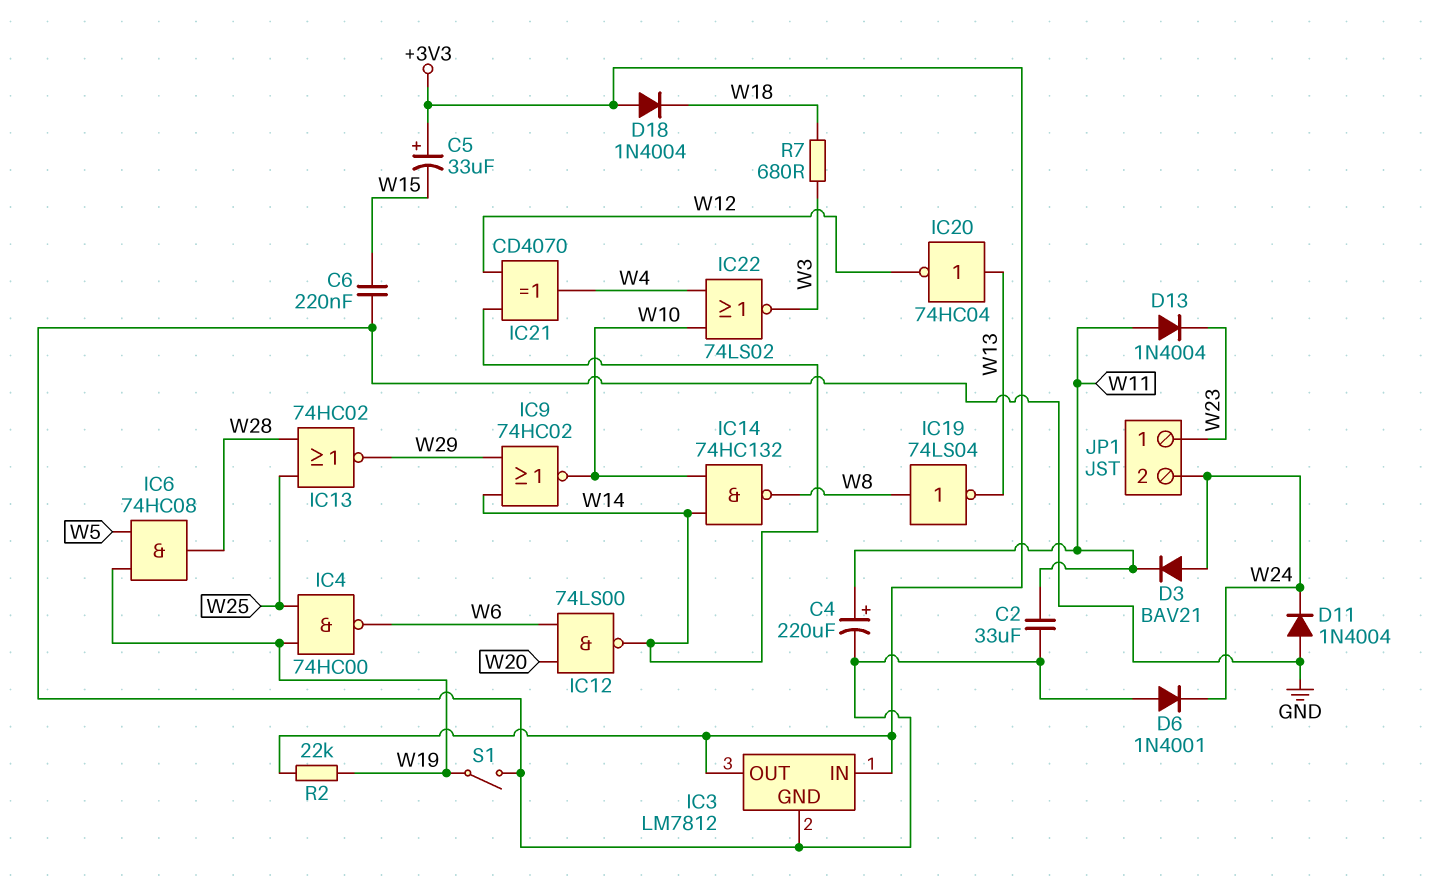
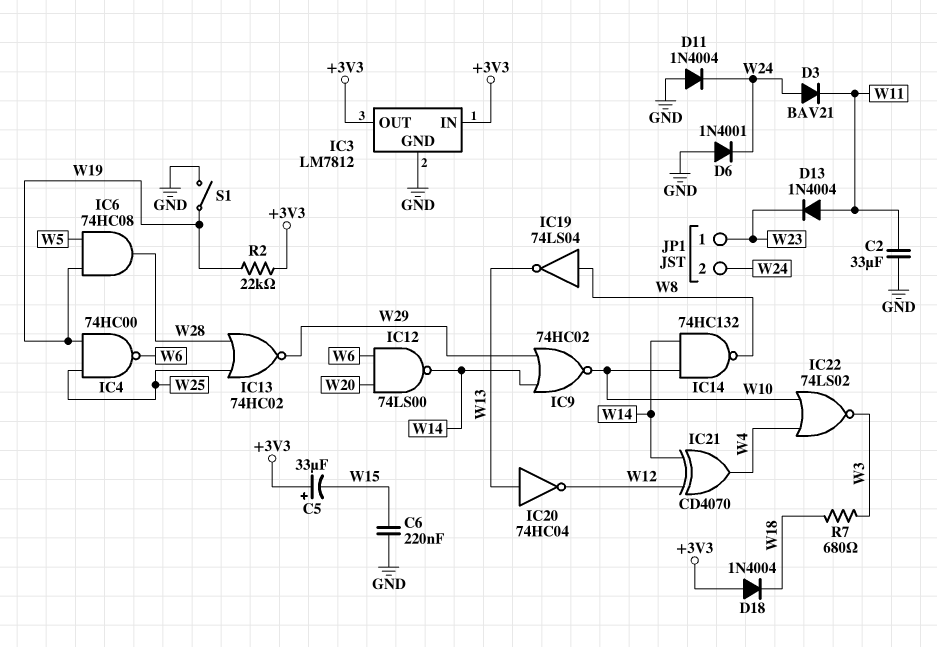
C4: 220uF (plus W11, minus GND) -> none

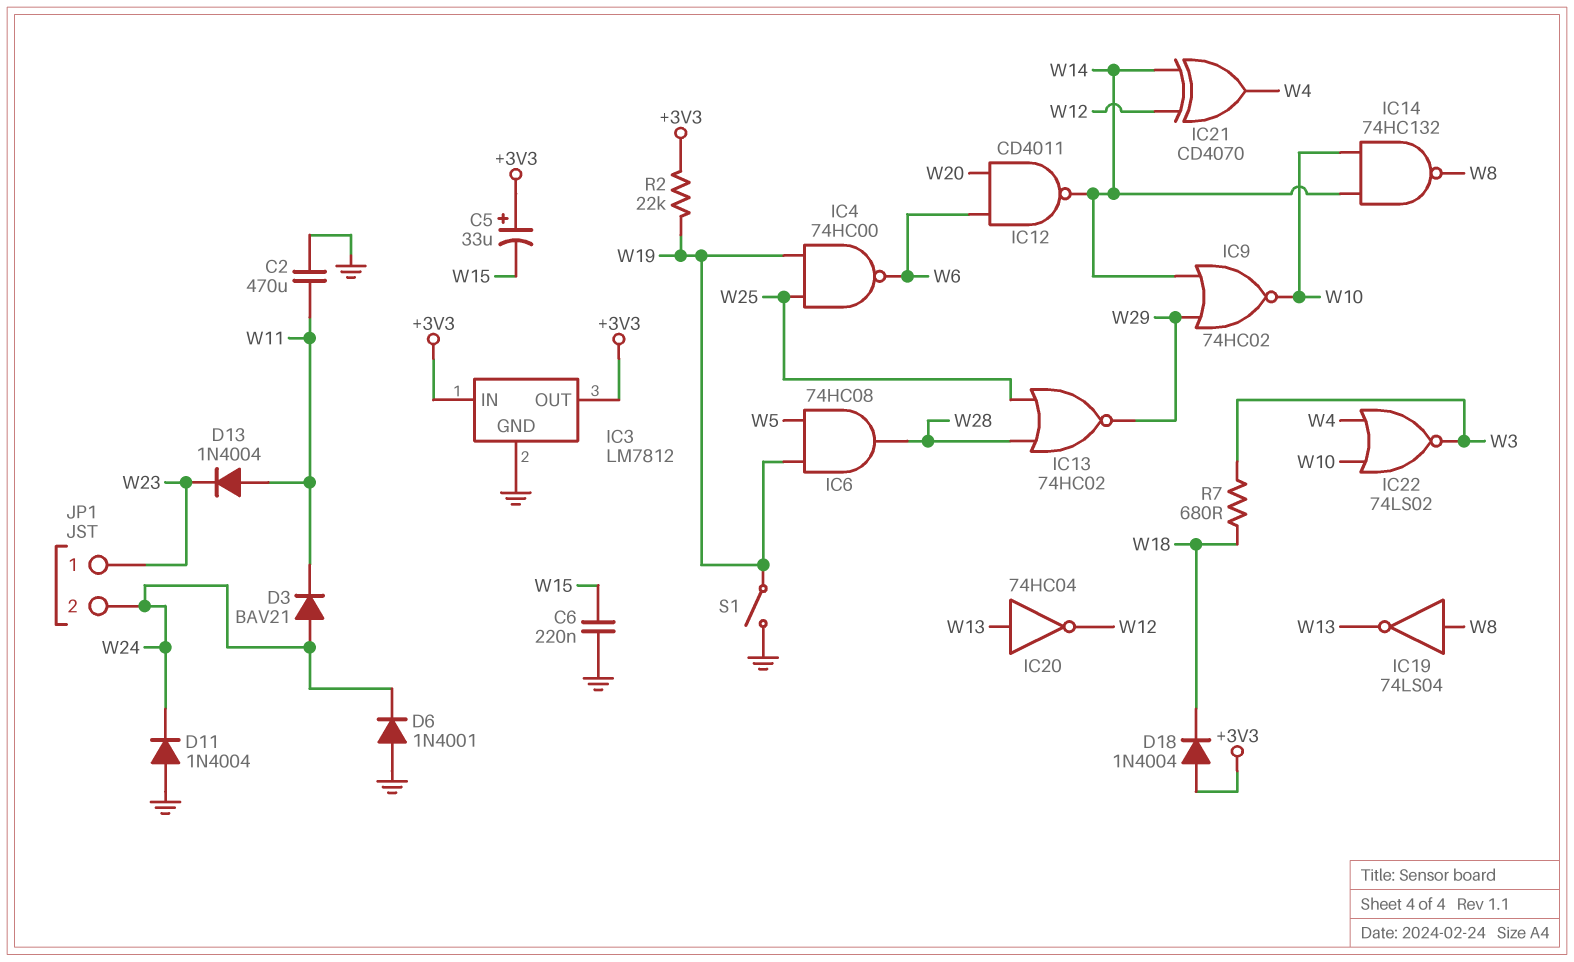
C2: 33uF (GND, W11) -> 470uF (GND, W11)
IC12: NAND 74LS00 (in W6, in W20, out W14) -> NAND CD4011 (in W6, in W20, out W14)

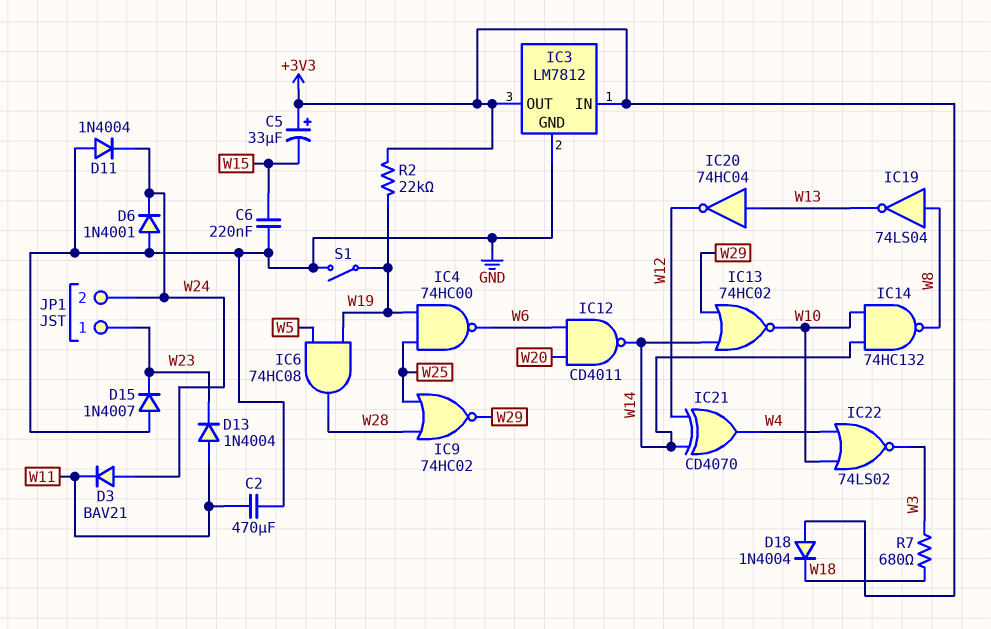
D15: none -> diode 1N4007 (A GND, K W23)
IC9: NOR 74HC02 (in W14, in W29, out W10) -> NOR 74HC02 (in W25, in W28, out W29)
IC13: NOR 74HC02 (in W25, in W28, out W29) -> NOR 74HC02 (in W14, in W29, out W10)

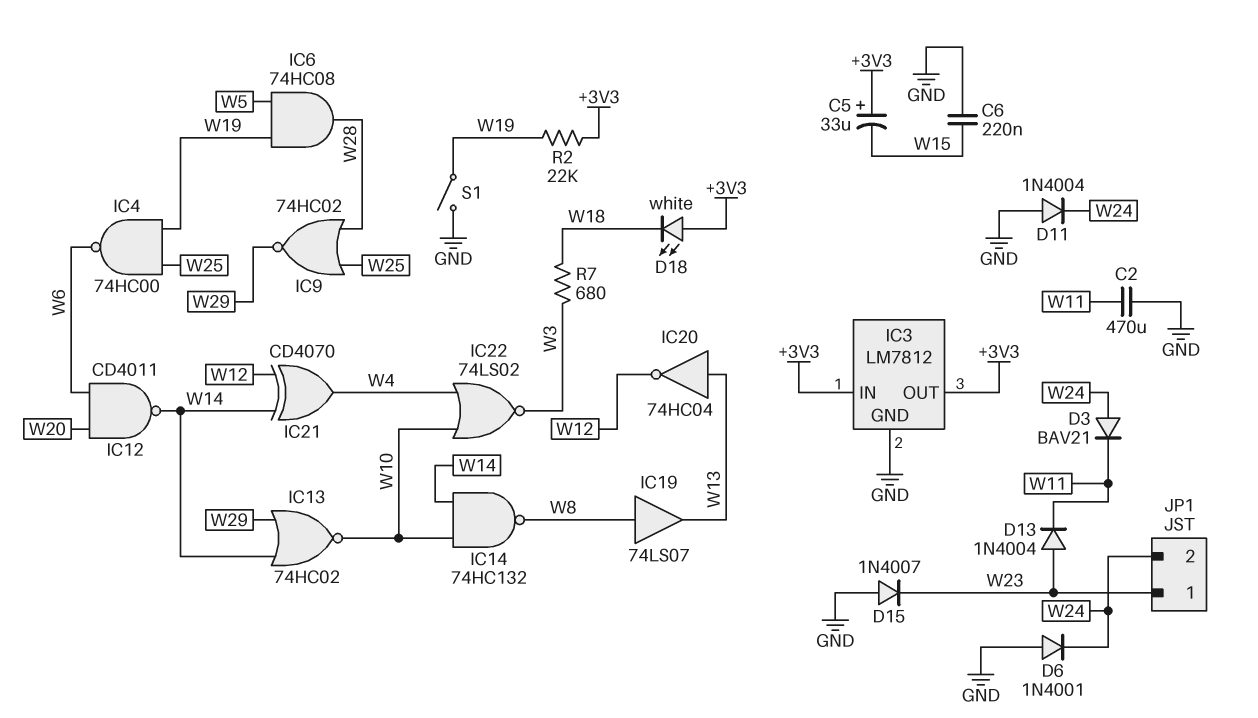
D13: diode 1N4004 (A W11, K W23) -> diode 1N4004 (A W23, K W11)
D18: diode 1N4004 (A +3V3, K W18) -> LED white (A +3V3, K W18)
IC19: NOT 74LS04 (in W8, out W13) -> buffer 74LS07 (in W8, out W13)

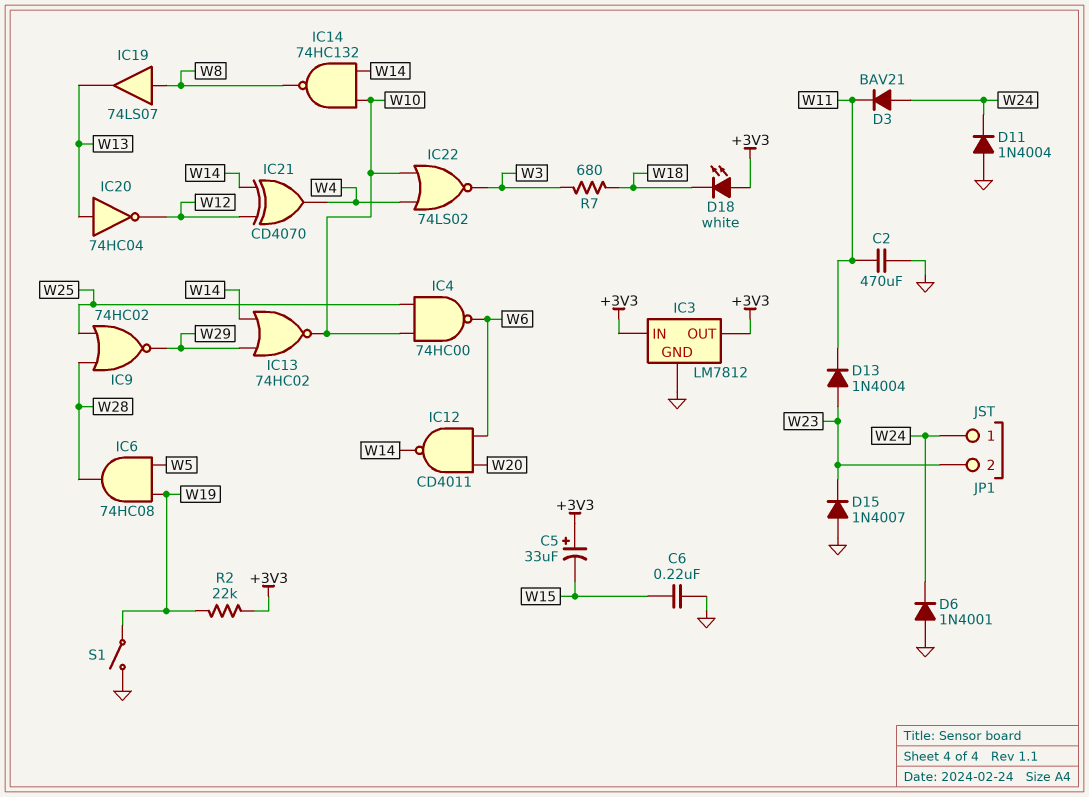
IC4: NAND 74HC00 (in W19, in W25, out W6) -> NAND 74HC00 (in W10, in W25, out W6)
JP1 pin 1: W23 -> W24
JP1 pin 2: W24 -> W23

